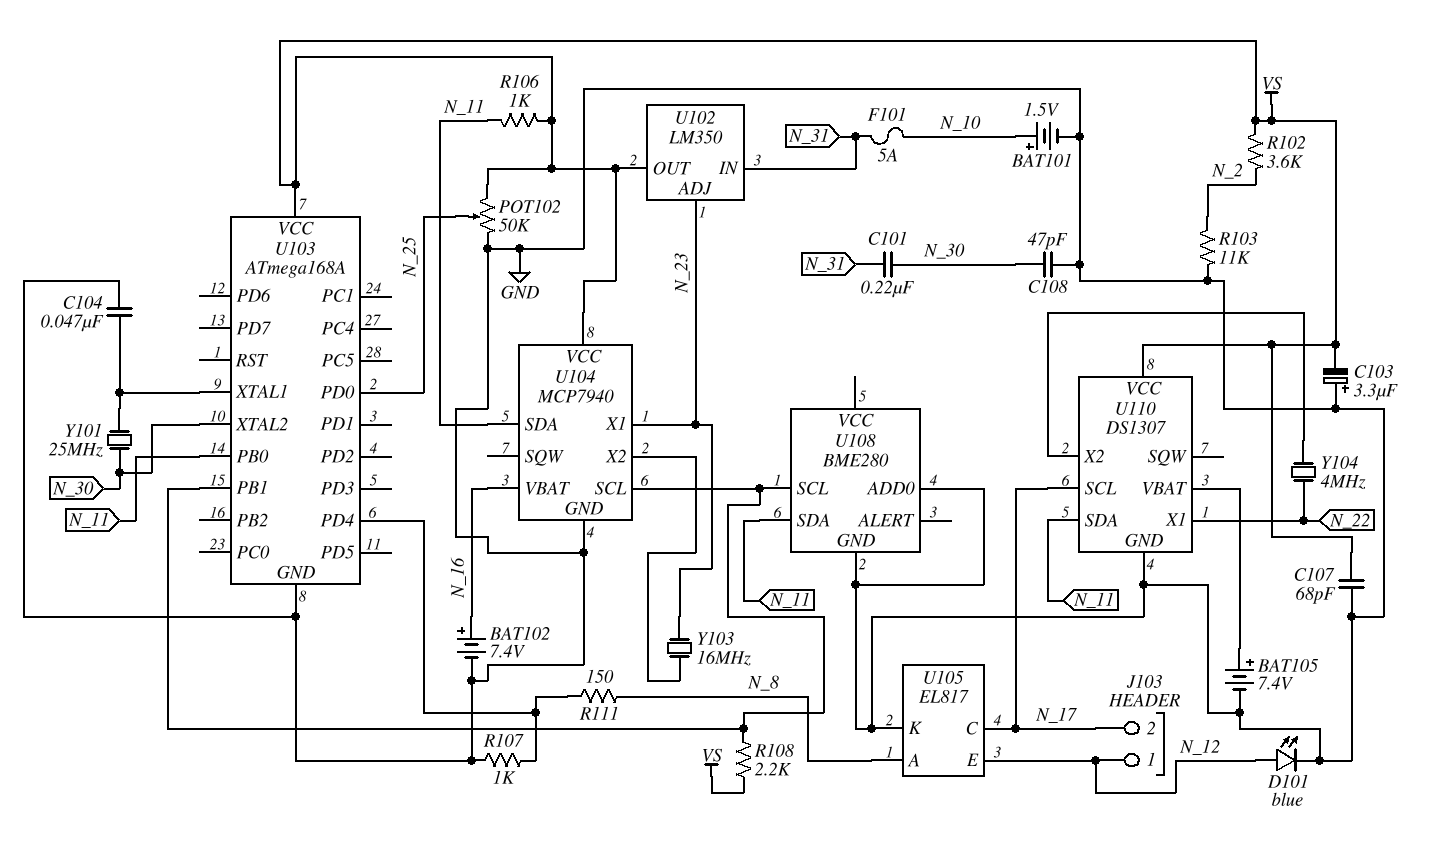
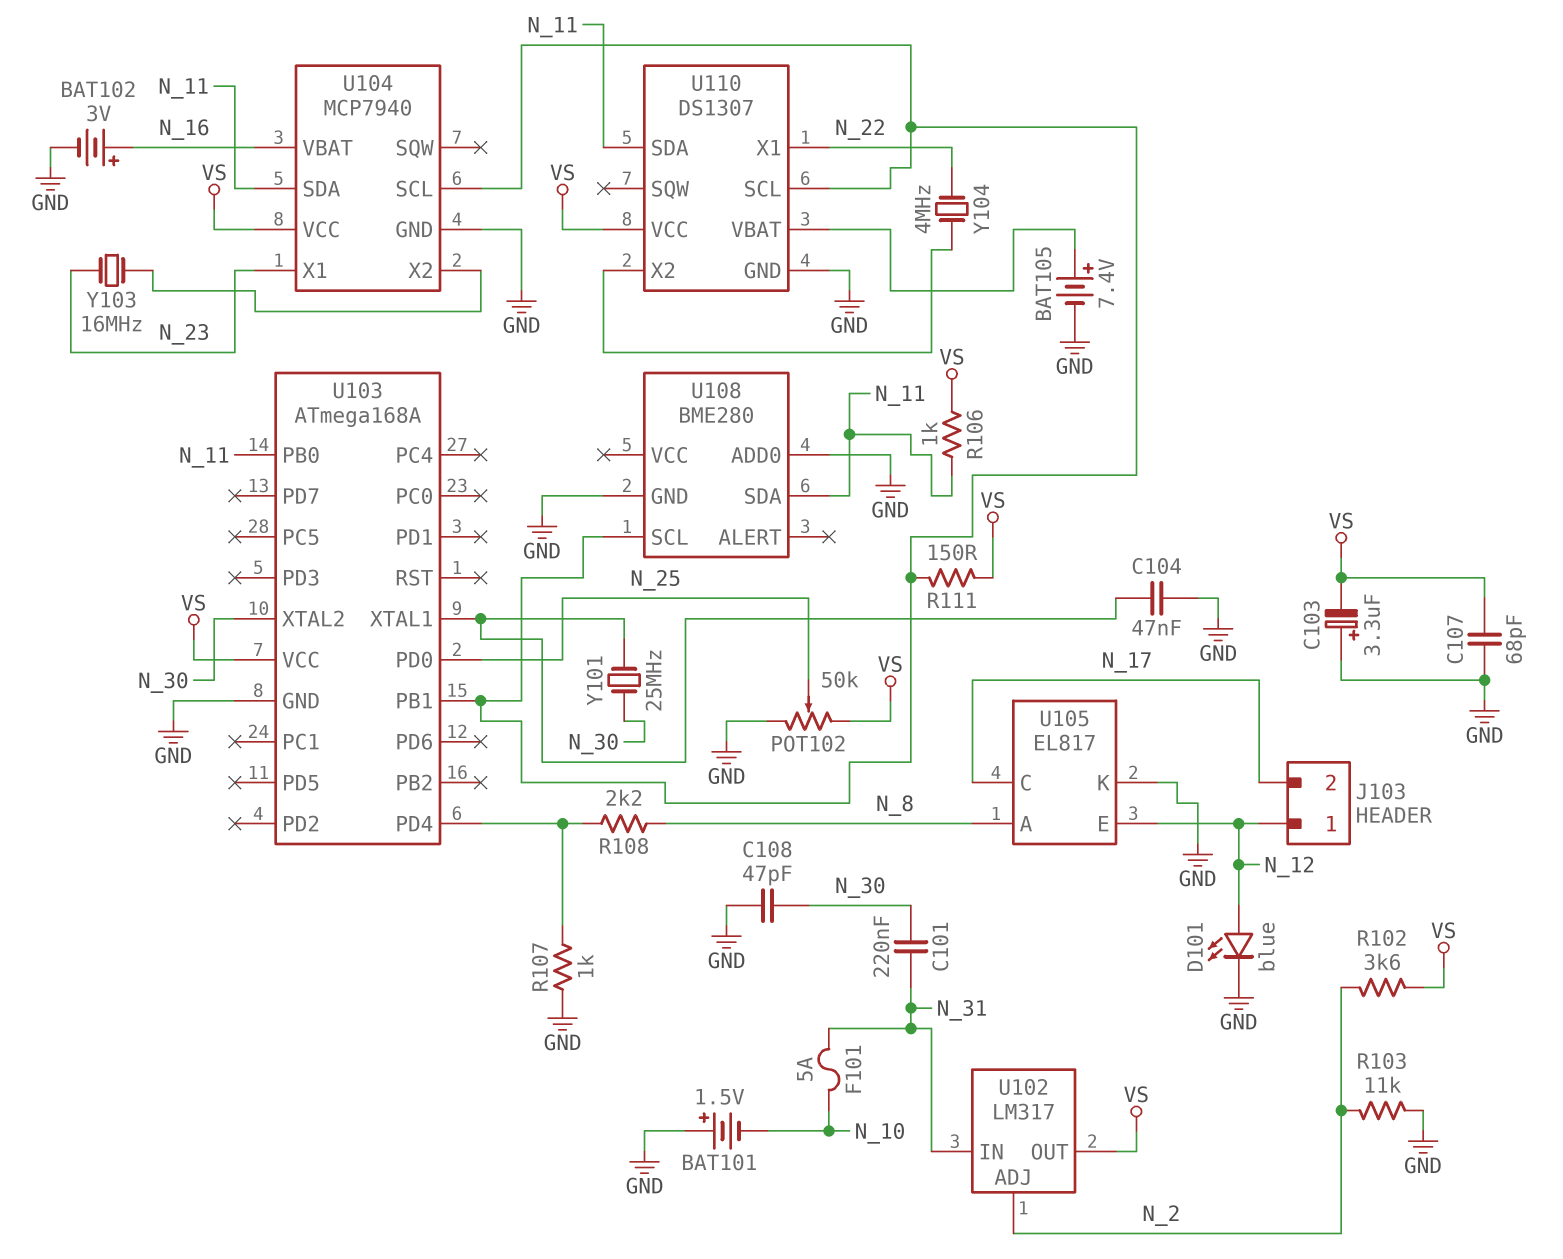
BAT101: 1.5V (plus N_10, minus GND) -> 1.5V (plus GND, minus N_10)
BAT102: 7.4V (plus N_16, minus GND) -> 3V (plus N_16, minus GND)
R108: 2.2k (U103/PB1, VS) -> 2.2k (N_8, U103/PD4)
R111: 150 (N_8, U103/PD4) -> 150 (U103/PB1, VS)
U102: LM350 -> LM317
U102 pin ADJ: N_23 -> N_2
U110 pin SCL: N_17 -> U103/PB1

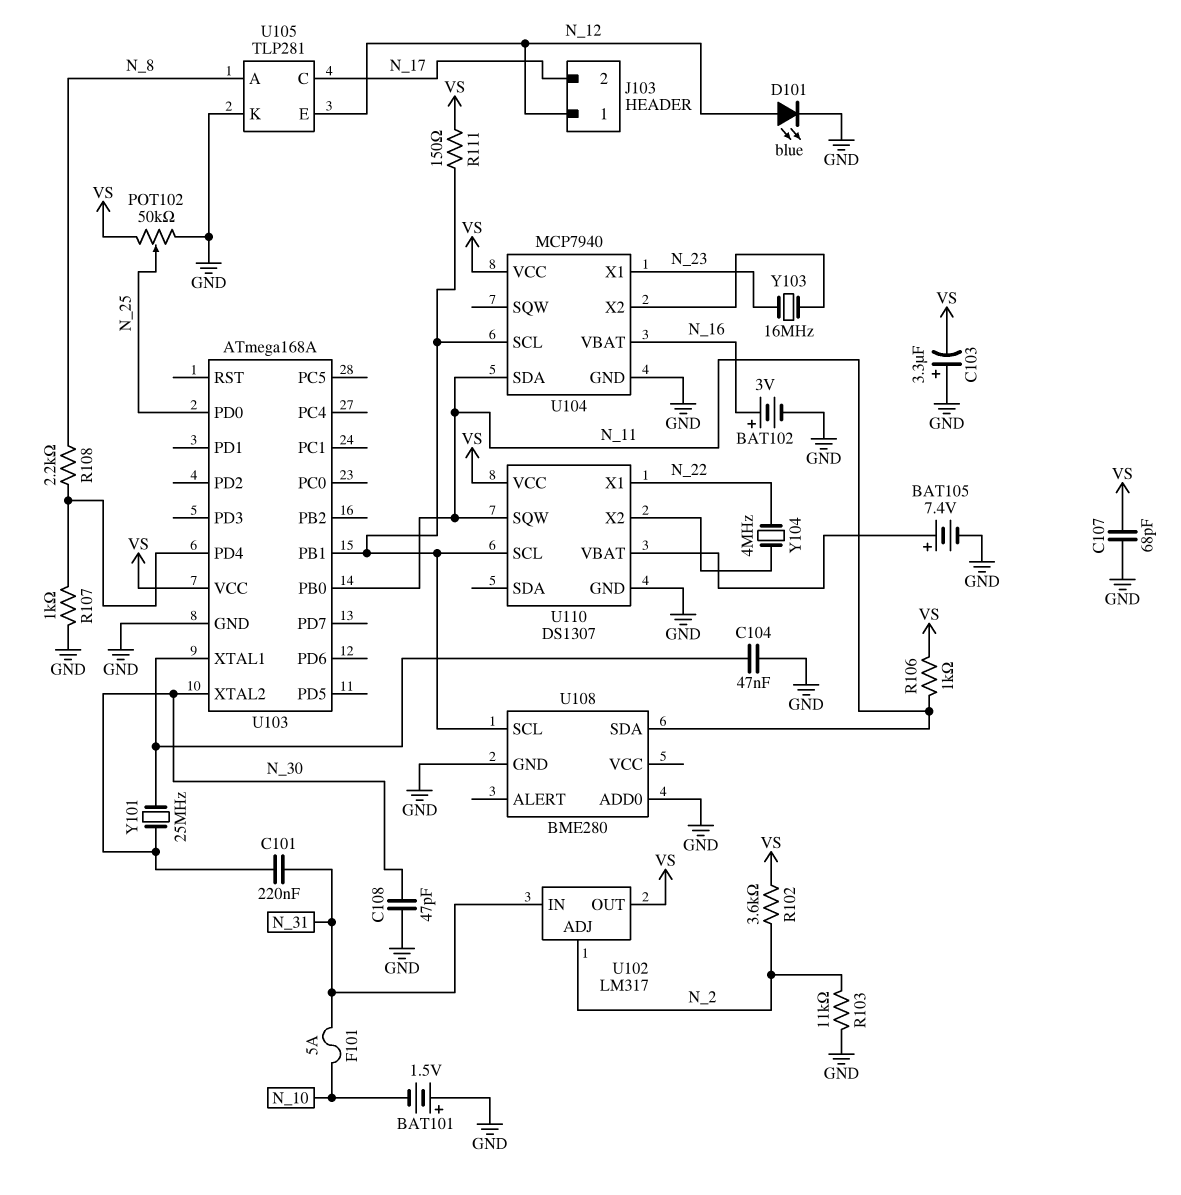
U105: EL817 -> TLP281
U110 pin SDA: N_11 -> none
U110 pin SQW: none -> N_11

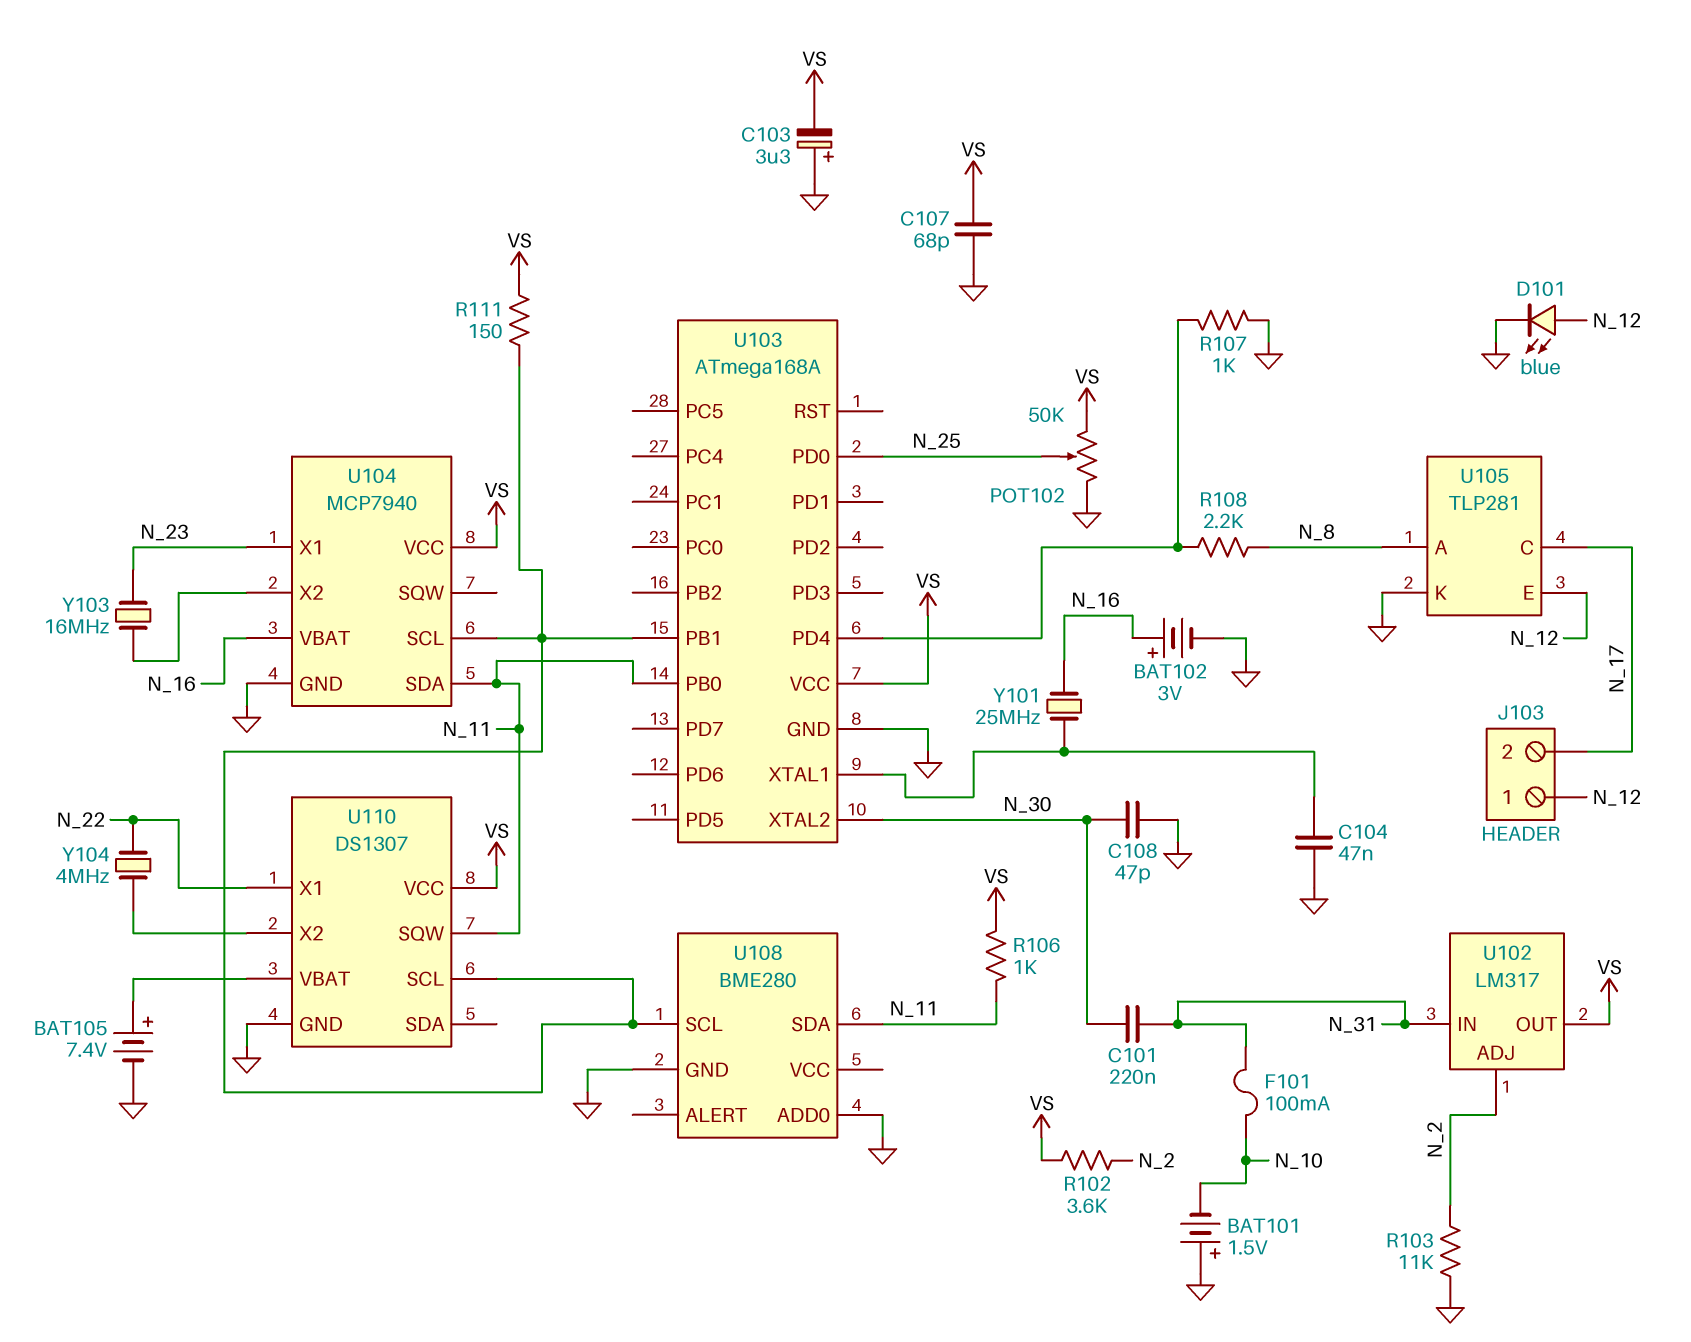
F101: 5A (N_10, N_31) -> 100mA (N_10, N_31)
Y101: 25MHz (N_30, U103/XTAL1) -> 25MHz (N_16, U103/XTAL1)

